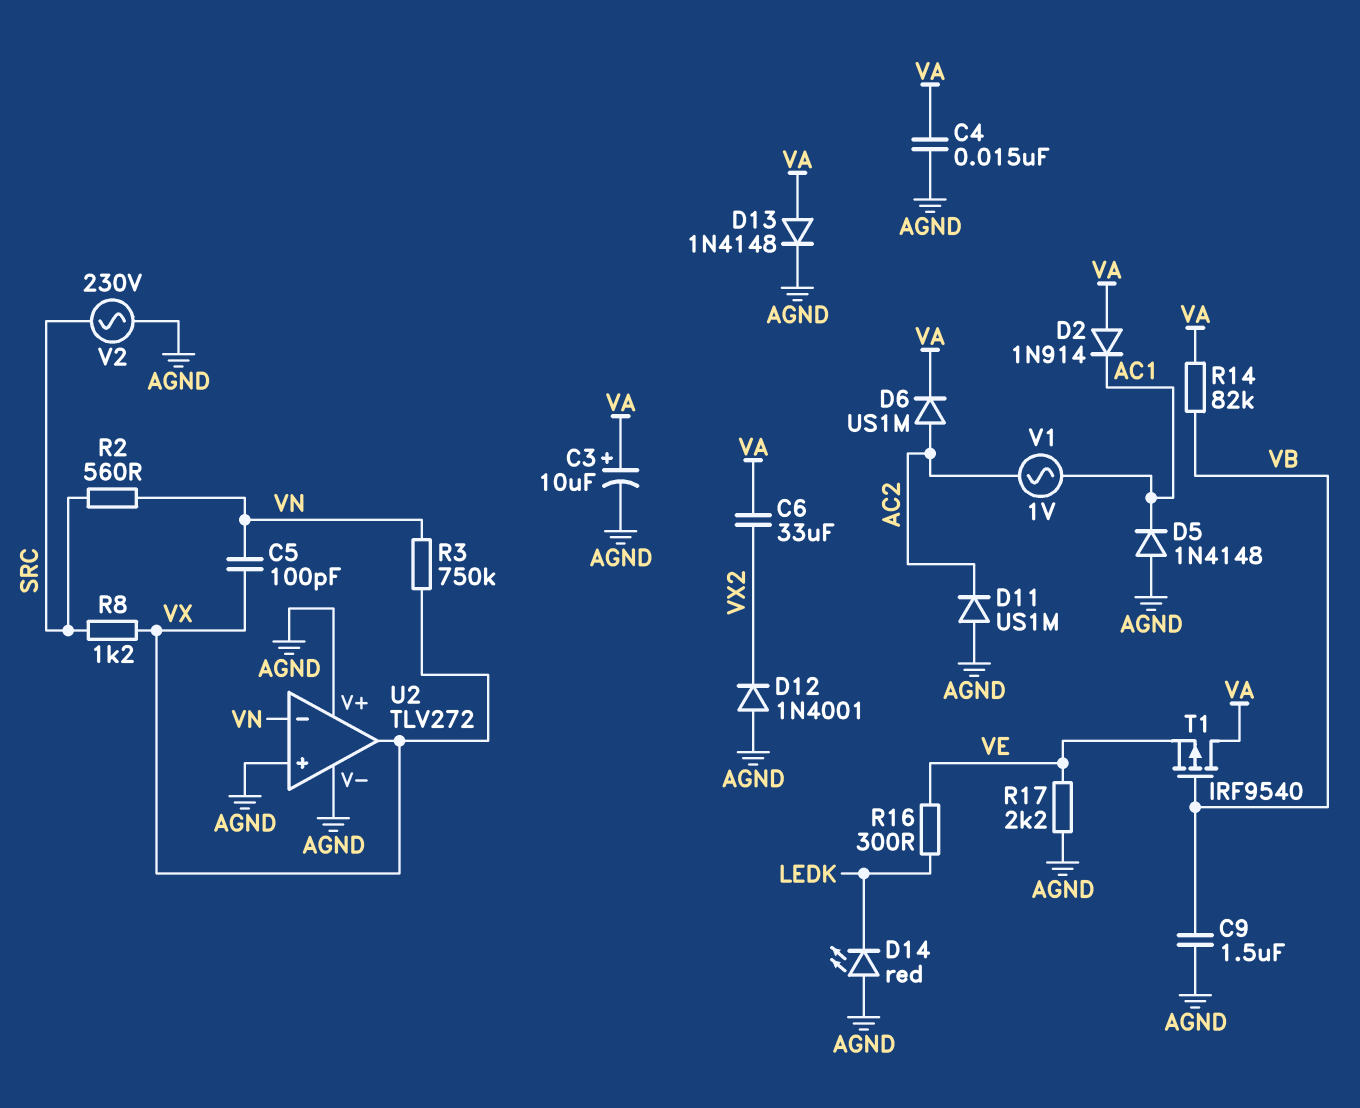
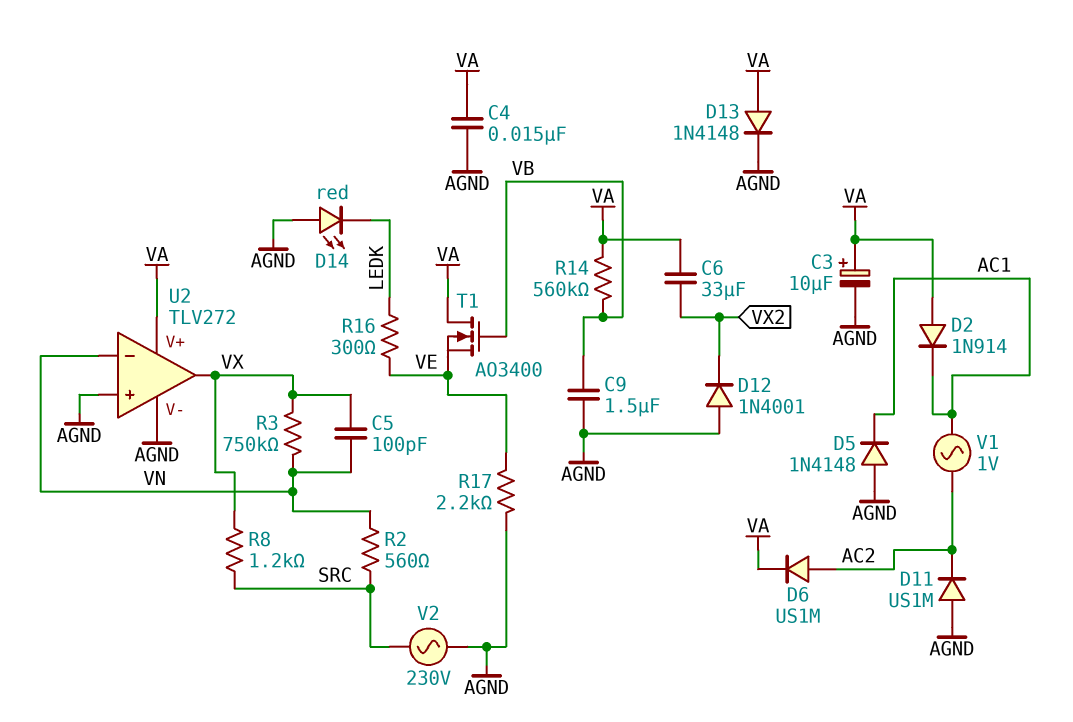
R14: 82k (VA, VB) -> 560k (VA, VB)
T1: PMOS IRF9540 (G VB, D VA, S VE) -> NMOS AO3400 (G VB, D VA, S VE)
U2 pin V+: AGND -> VA

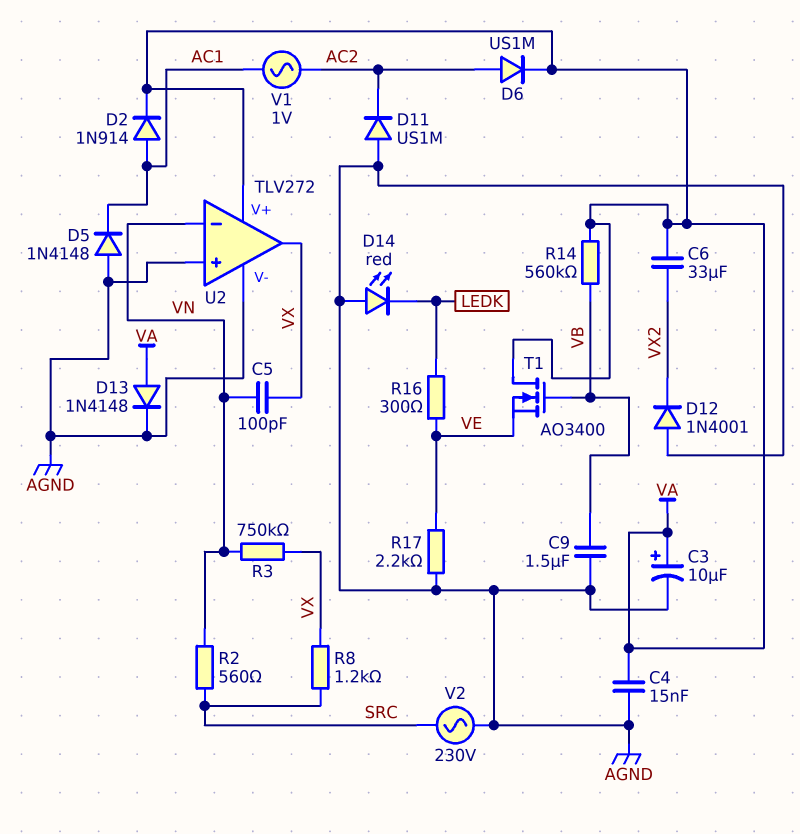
D2: diode 1N914 (A VA, K AC1) -> diode 1N914 (A AC1, K VA)

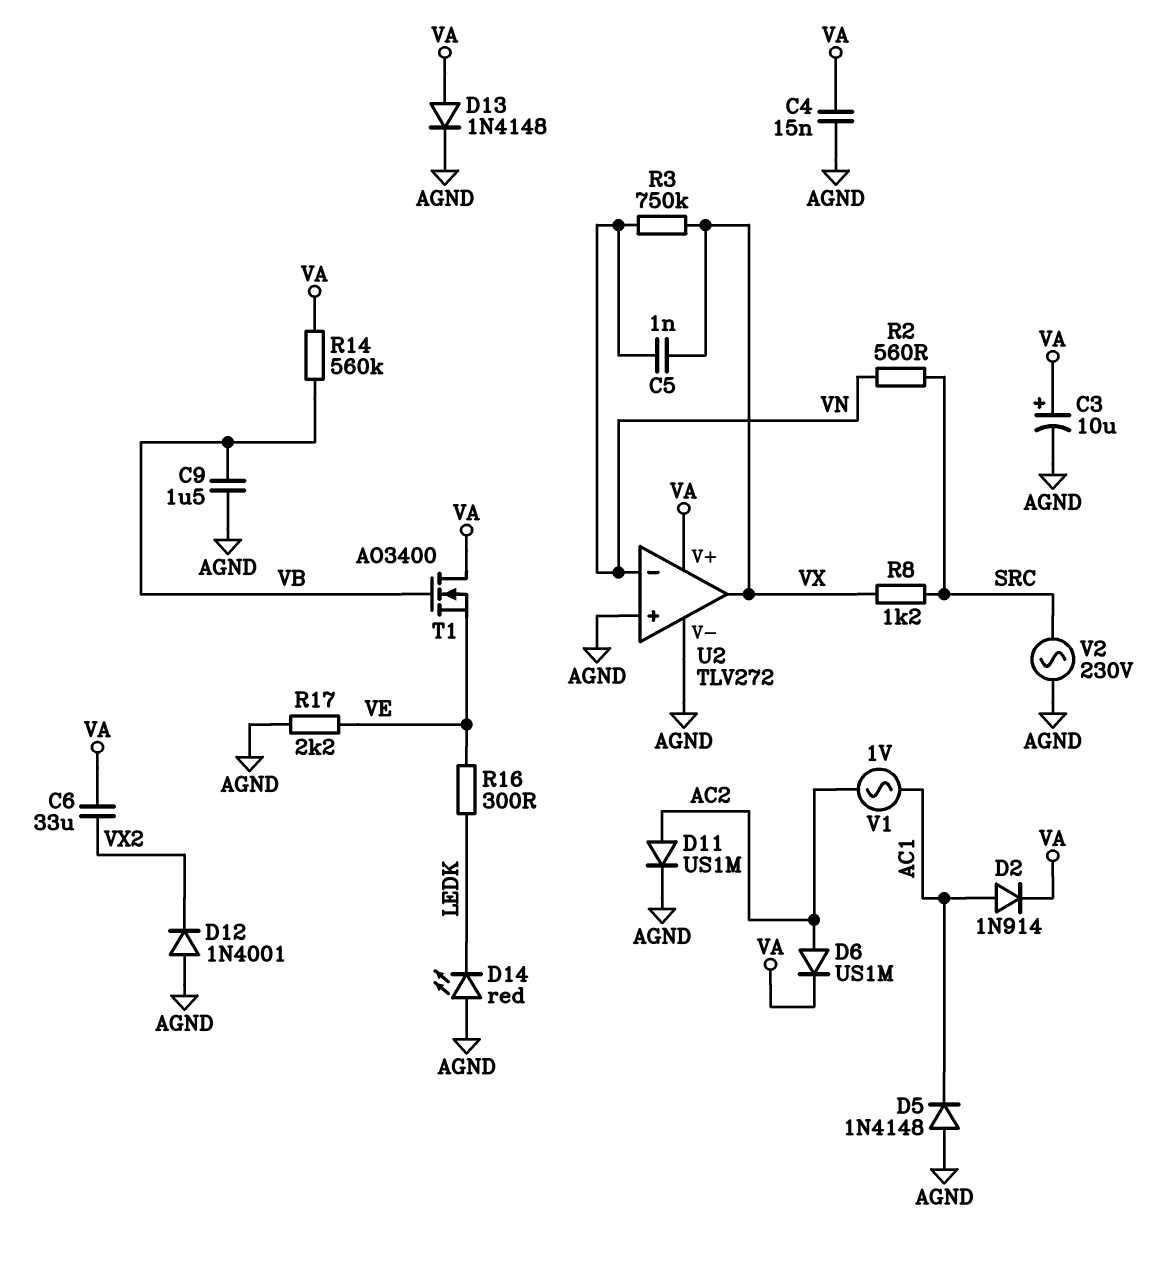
C5: 100pF (VN, VX) -> 1nF (VN, VX)
D11: diode US1M (A AGND, K AC2) -> diode US1M (A AC2, K AGND)

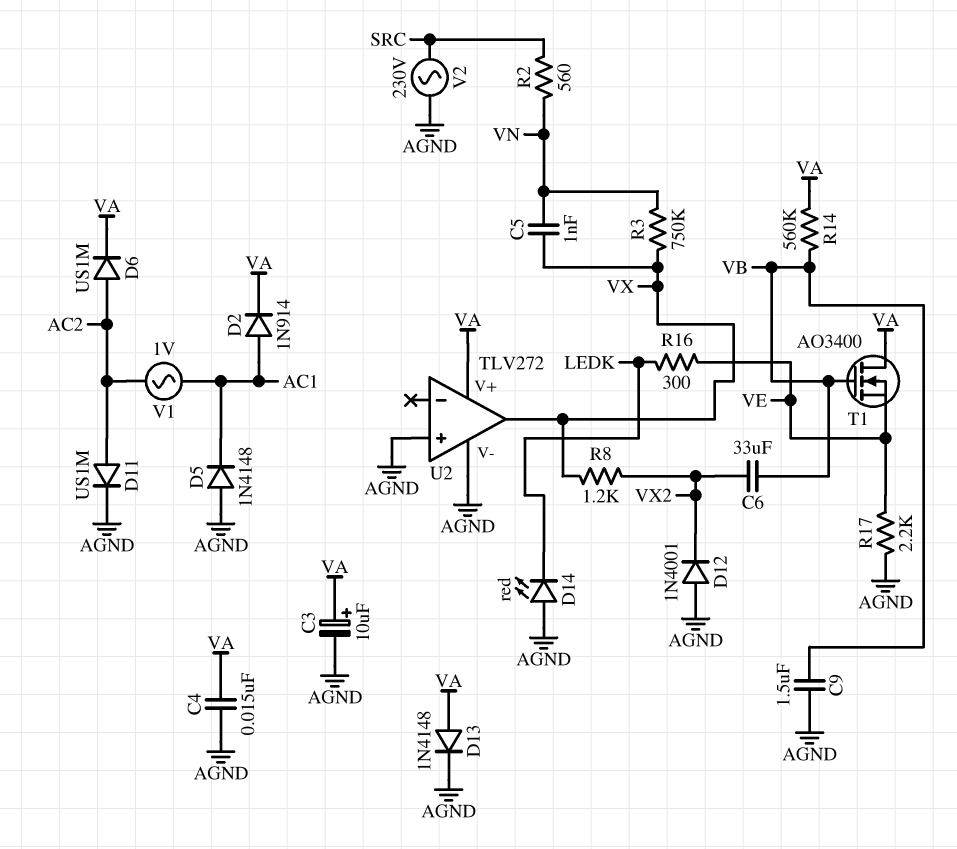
C6: 33uF (VA, VX2) -> 33uF (VB, VX2)
R8: 1.2k (SRC, VX) -> 1.2k (VX, VX2)
U2 pin in-: VN -> none

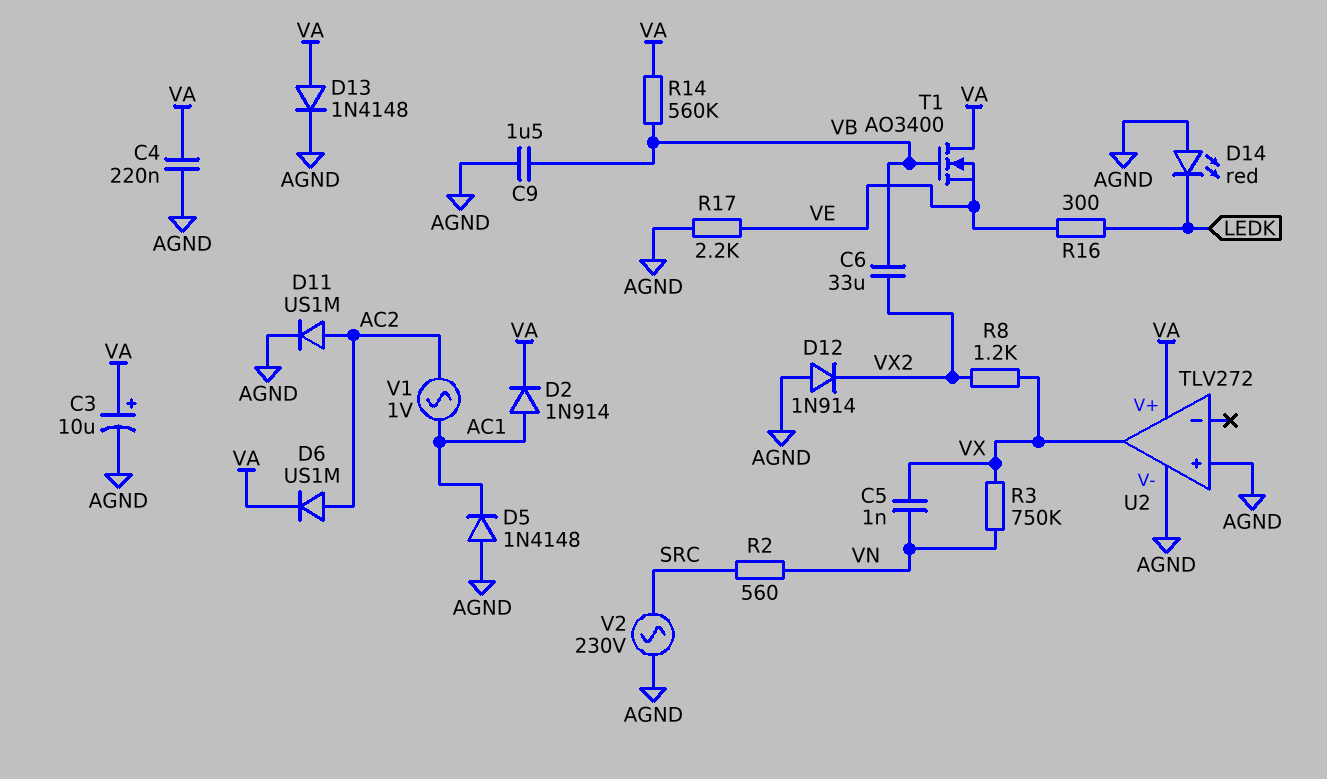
C4: 15nF (AGND, VA) -> 220nF (AGND, VA)
D12: diode 1N4001 (A AGND, K VX2) -> diode 1N914 (A AGND, K VX2)

